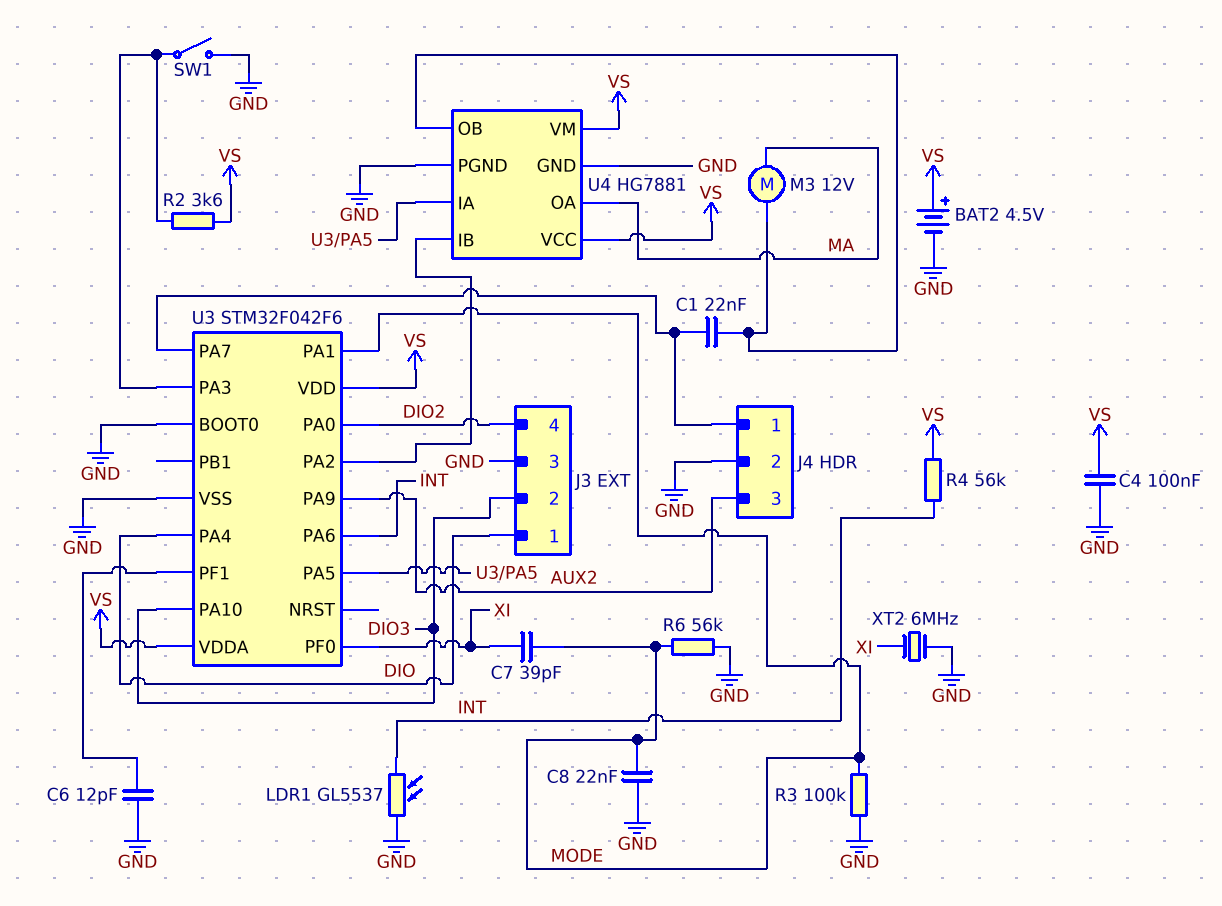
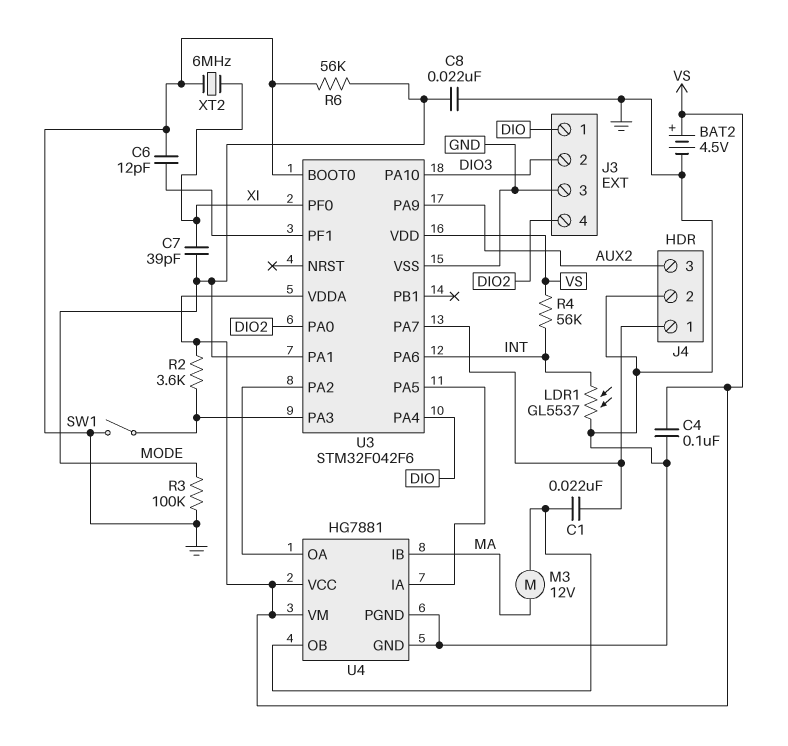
U4 pin IB: U3/PA2 -> MA
U4 pin OA: MA -> U3/PA2

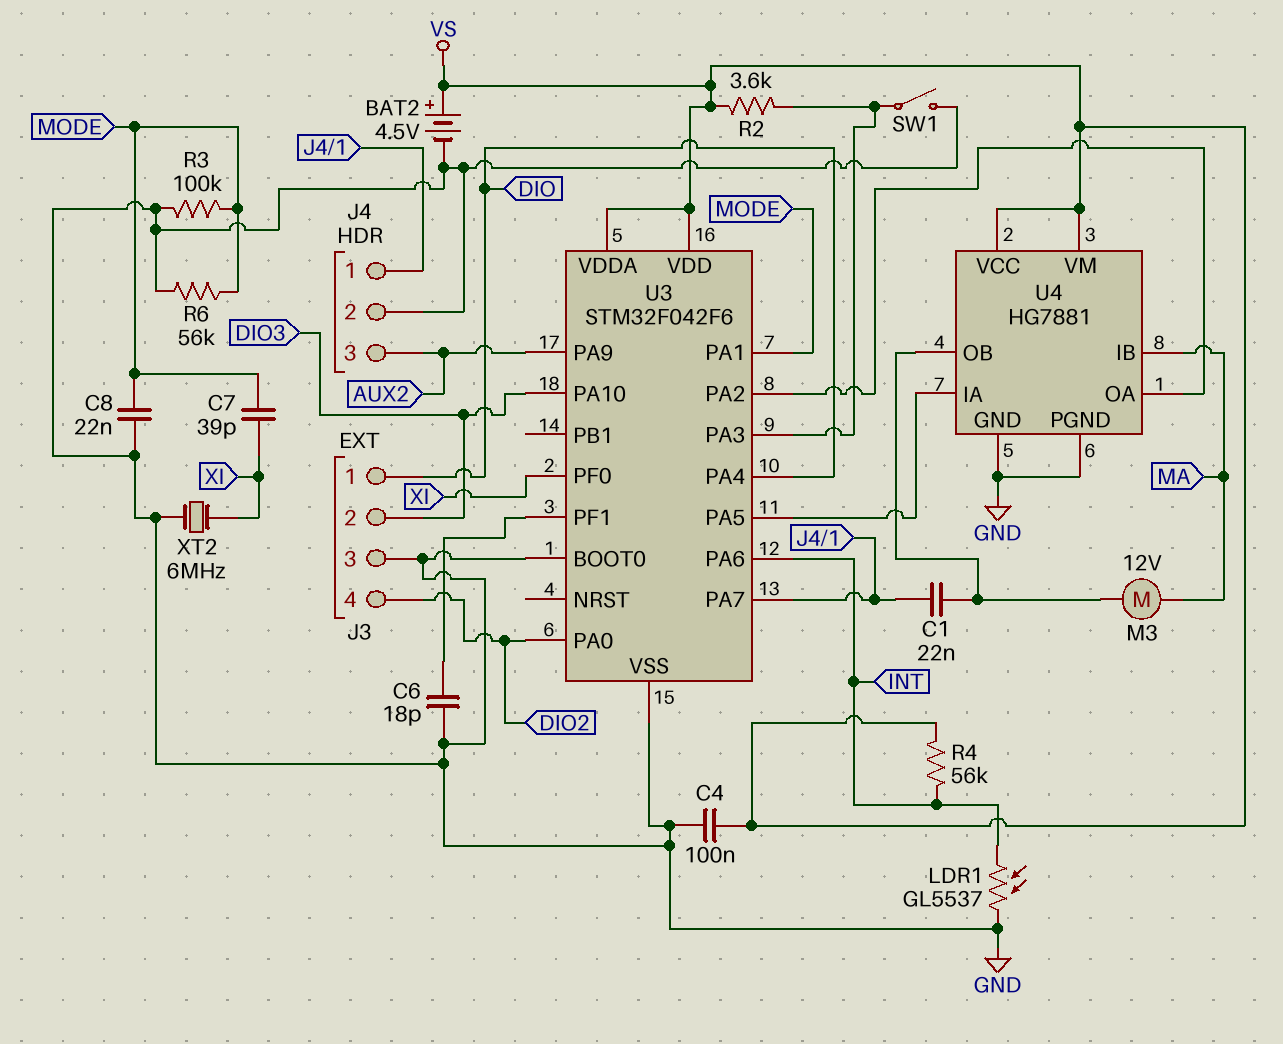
C6: 12pF (GND, U3/PF1) -> 18pF (GND, U3/PF1)

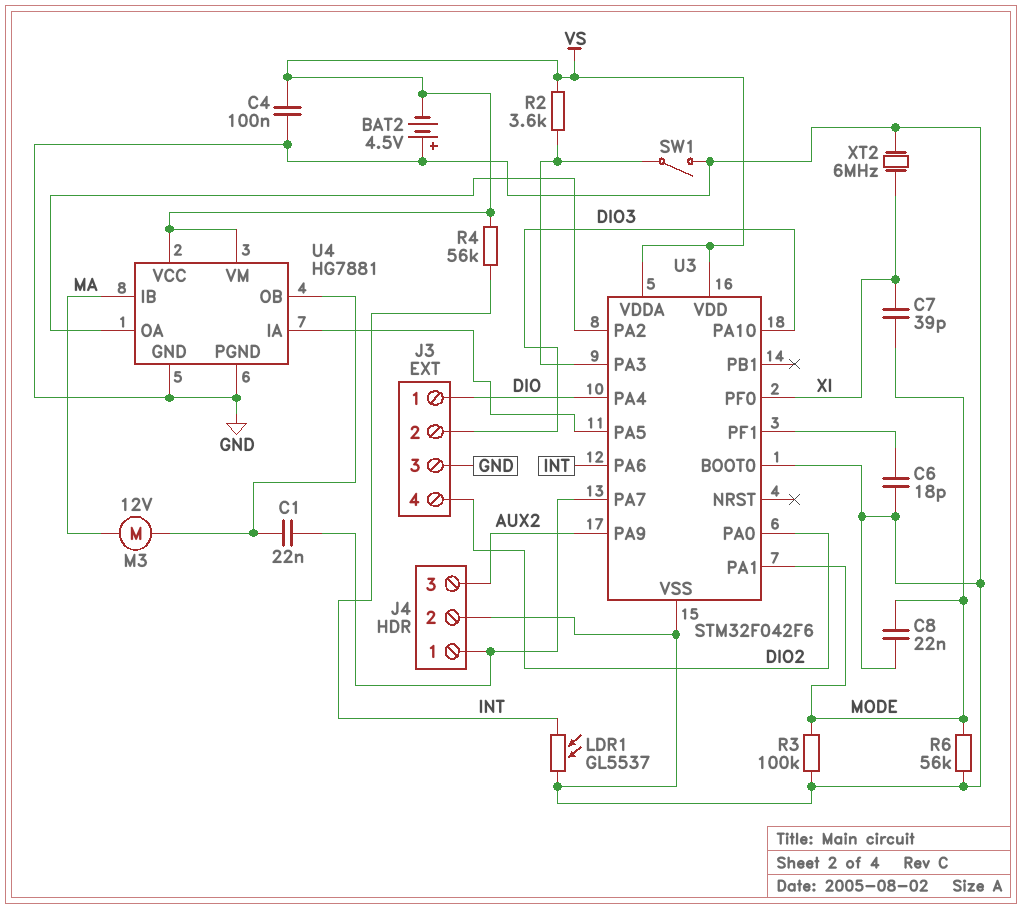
BAT2: 4.5V (plus VS, minus GND) -> 4.5V (plus GND, minus VS)

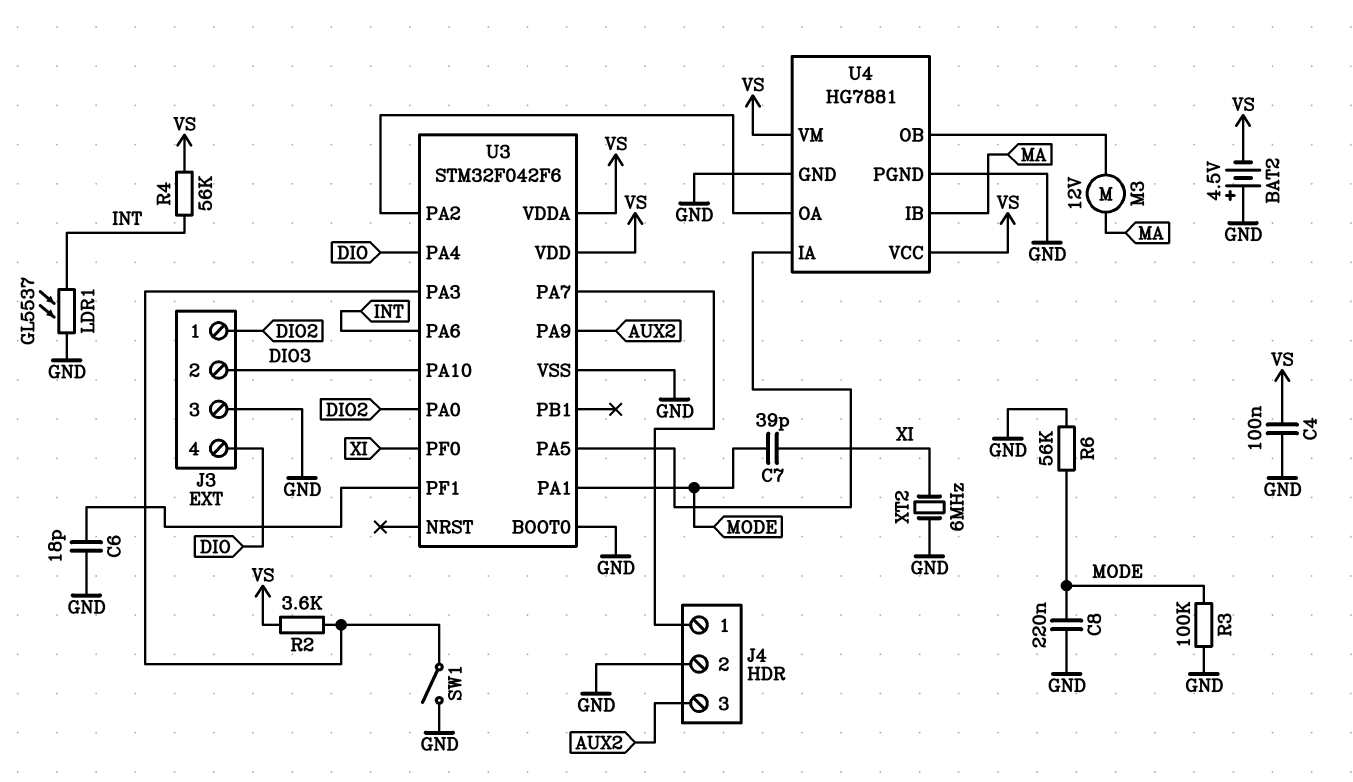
C1: 22nF (J4/1, U4/OB) -> none
C8: 22nF (GND, MODE) -> 220nF (GND, MODE)
J3 pin 1: DIO -> DIO2
J3 pin 4: DIO2 -> DIO

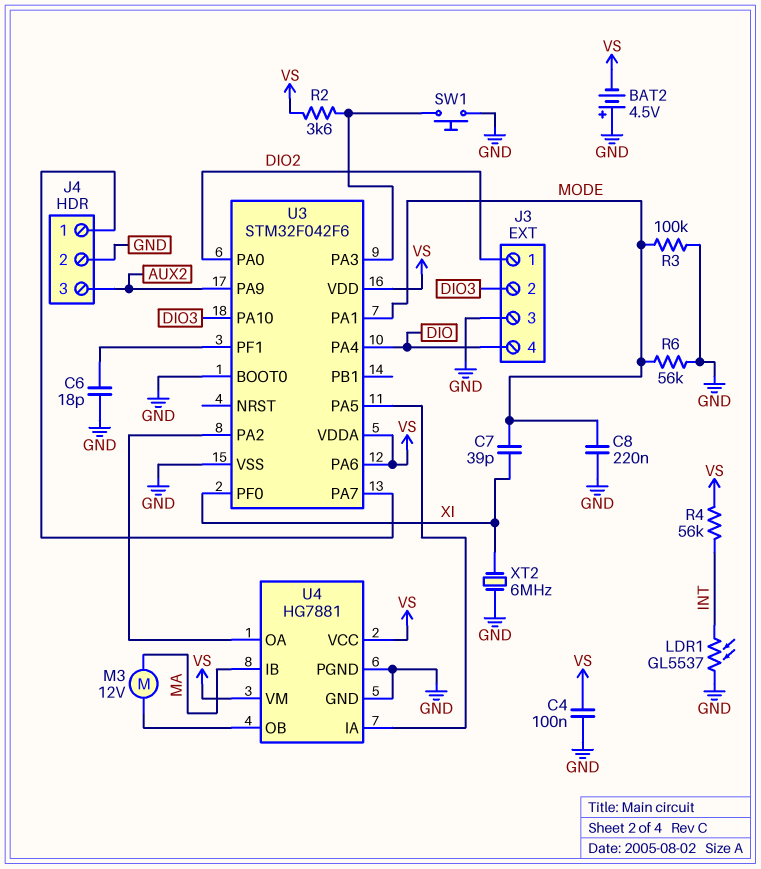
SW1: switch (GND, U3/PA3) -> button (GND, U3/PA3)
U3 pin PA6: INT -> VS

